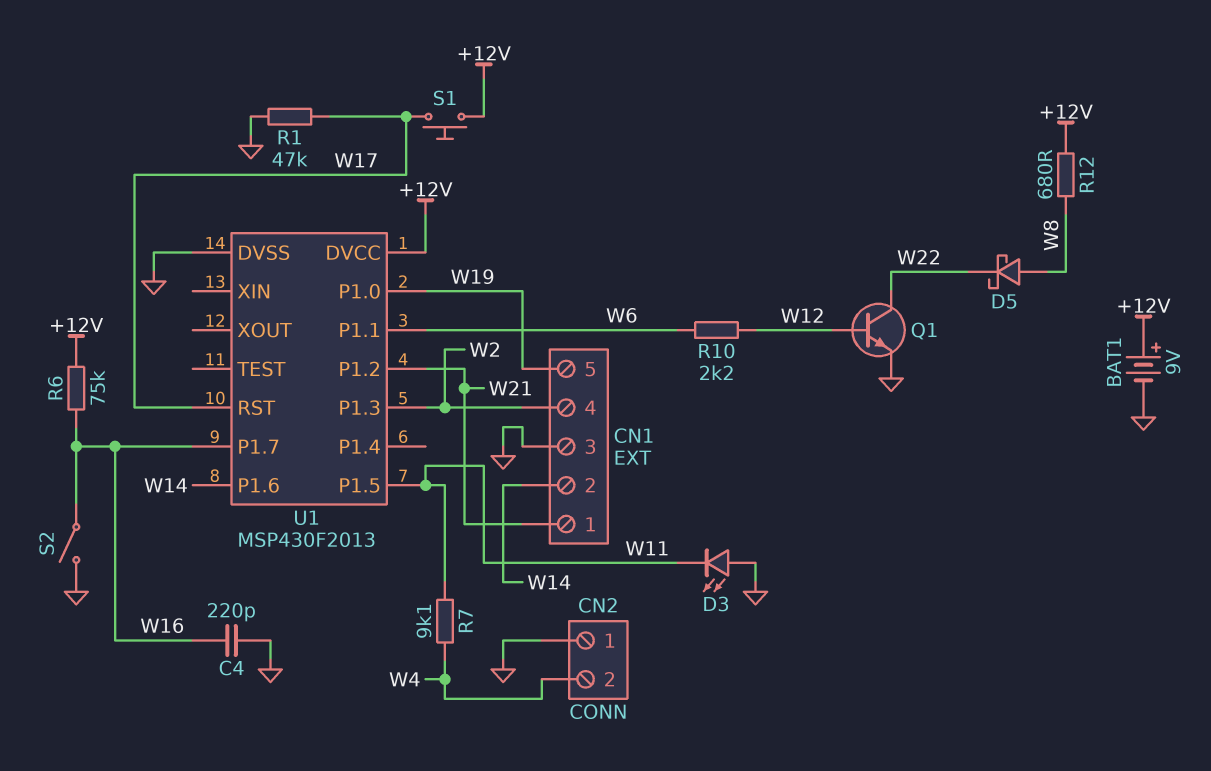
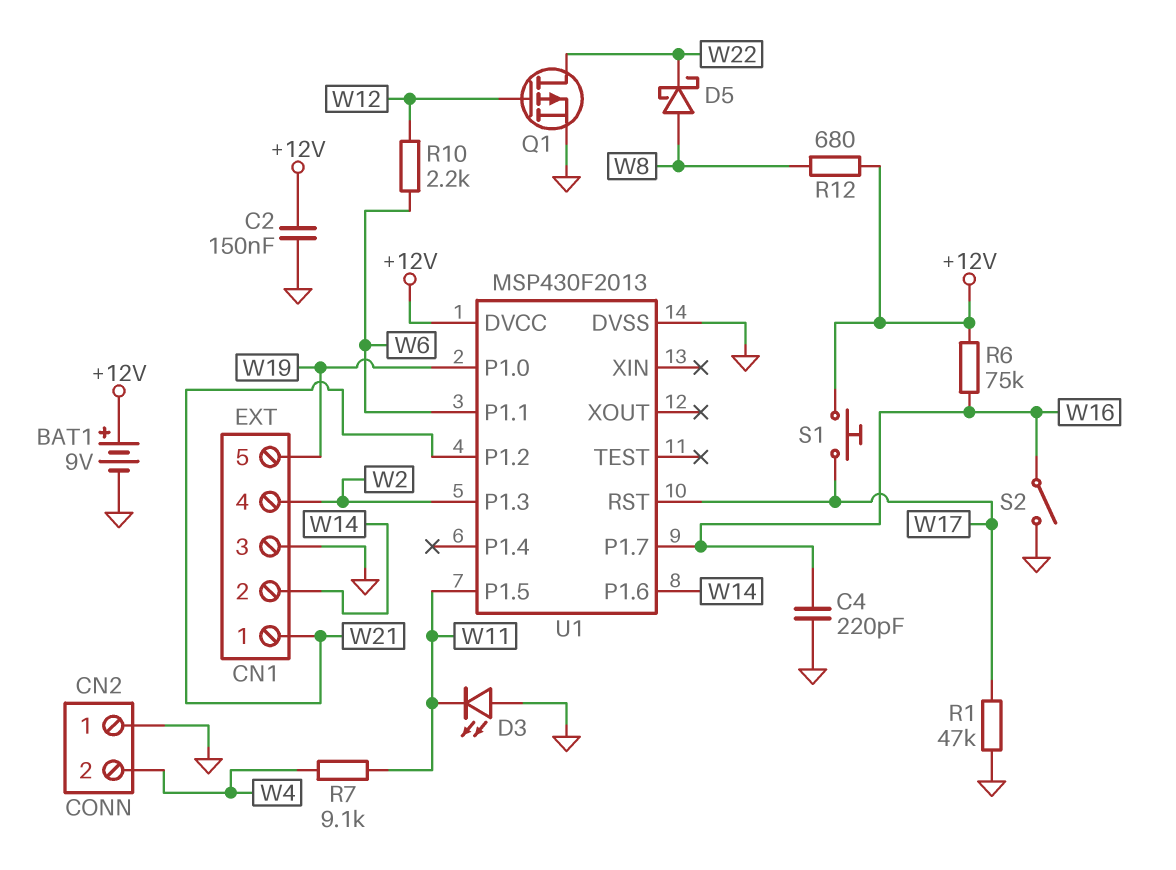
C2: none -> 150nF (+12V, GND)
Q1: NPN (B W12, C W22, E GND) -> PMOS (G W12, D W22, S GND)

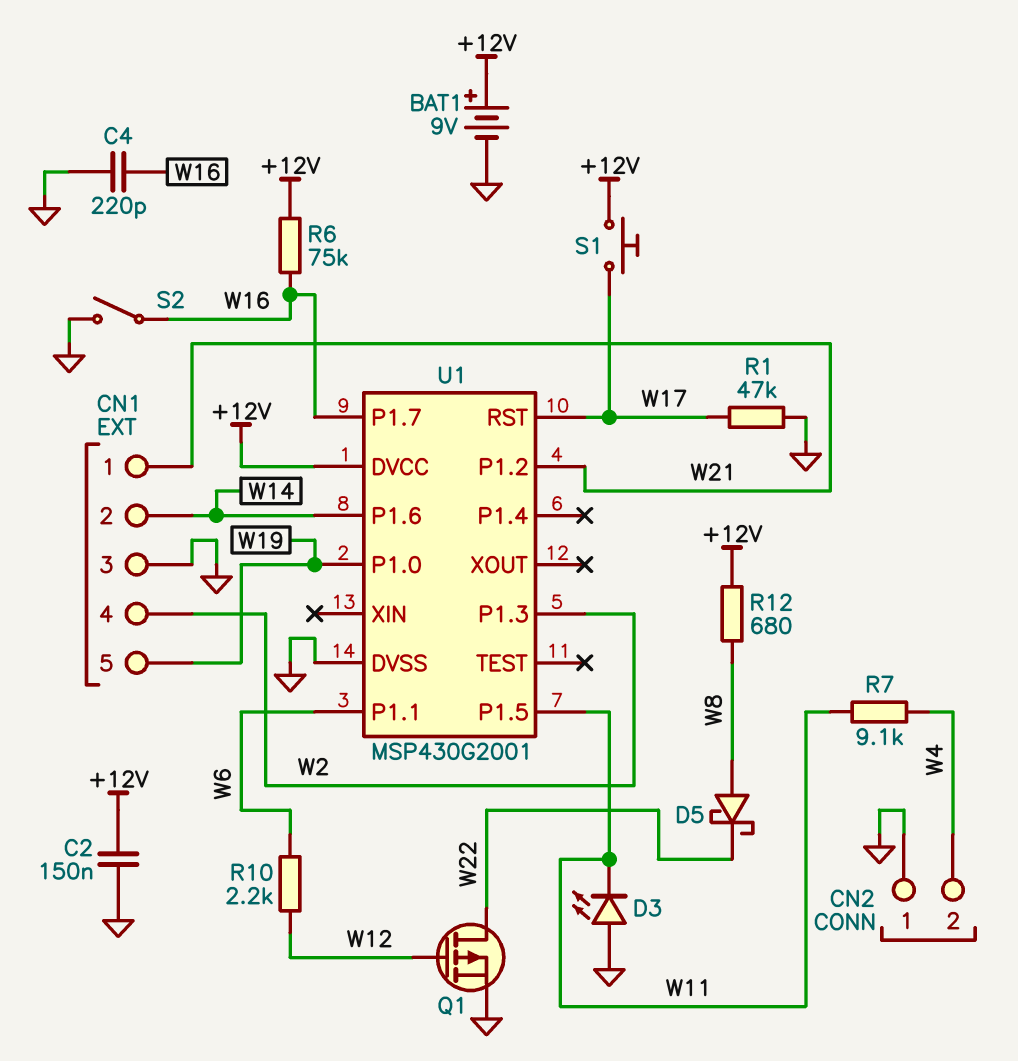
U1: MSP430F2013 -> MSP430G2001

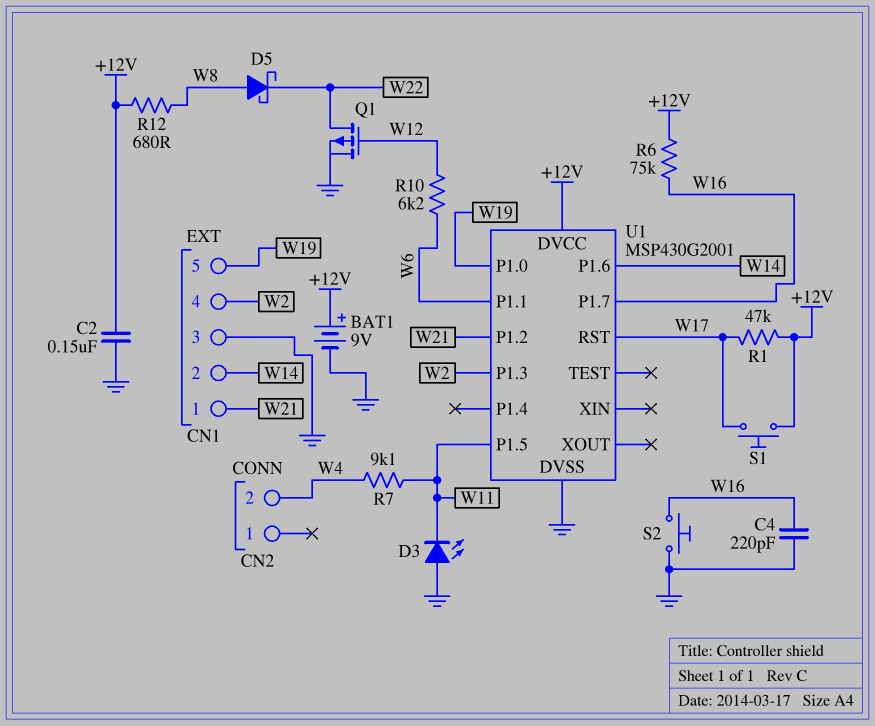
CN2 pin 1: GND -> none
R1: 47k (GND, W17) -> 47k (+12V, W17)
R10: 2.2k (W6, W12) -> 6.2k (W6, W12)
S2: switch (GND, W16) -> button (GND, W16)

